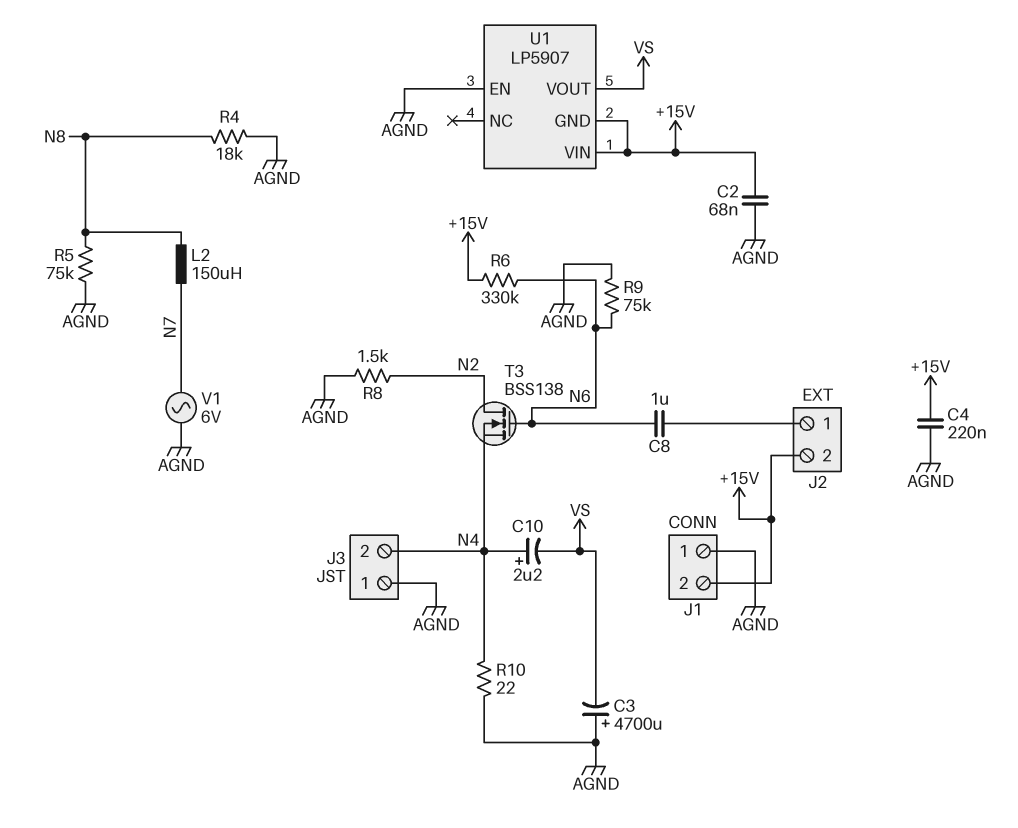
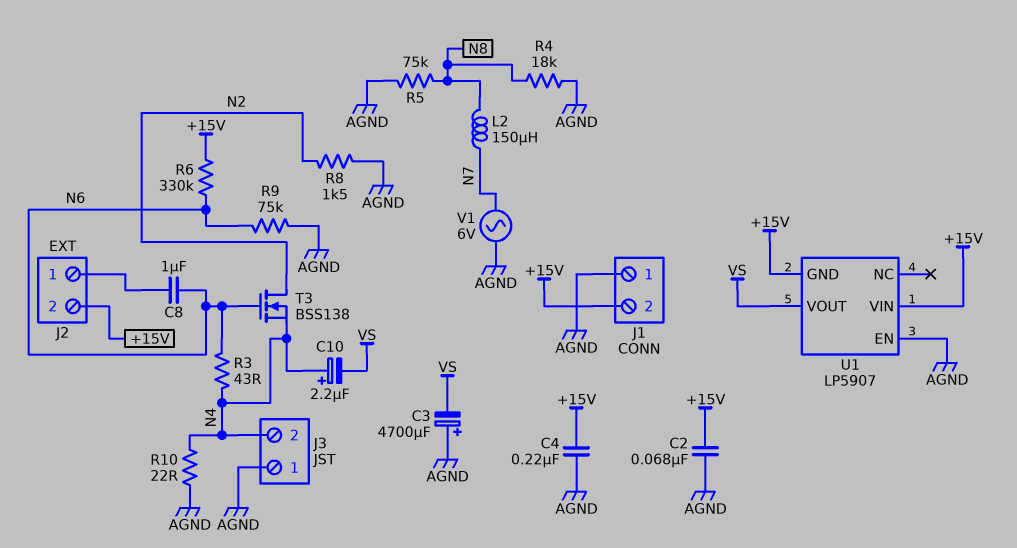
R3: none -> 43 (N4, N6)

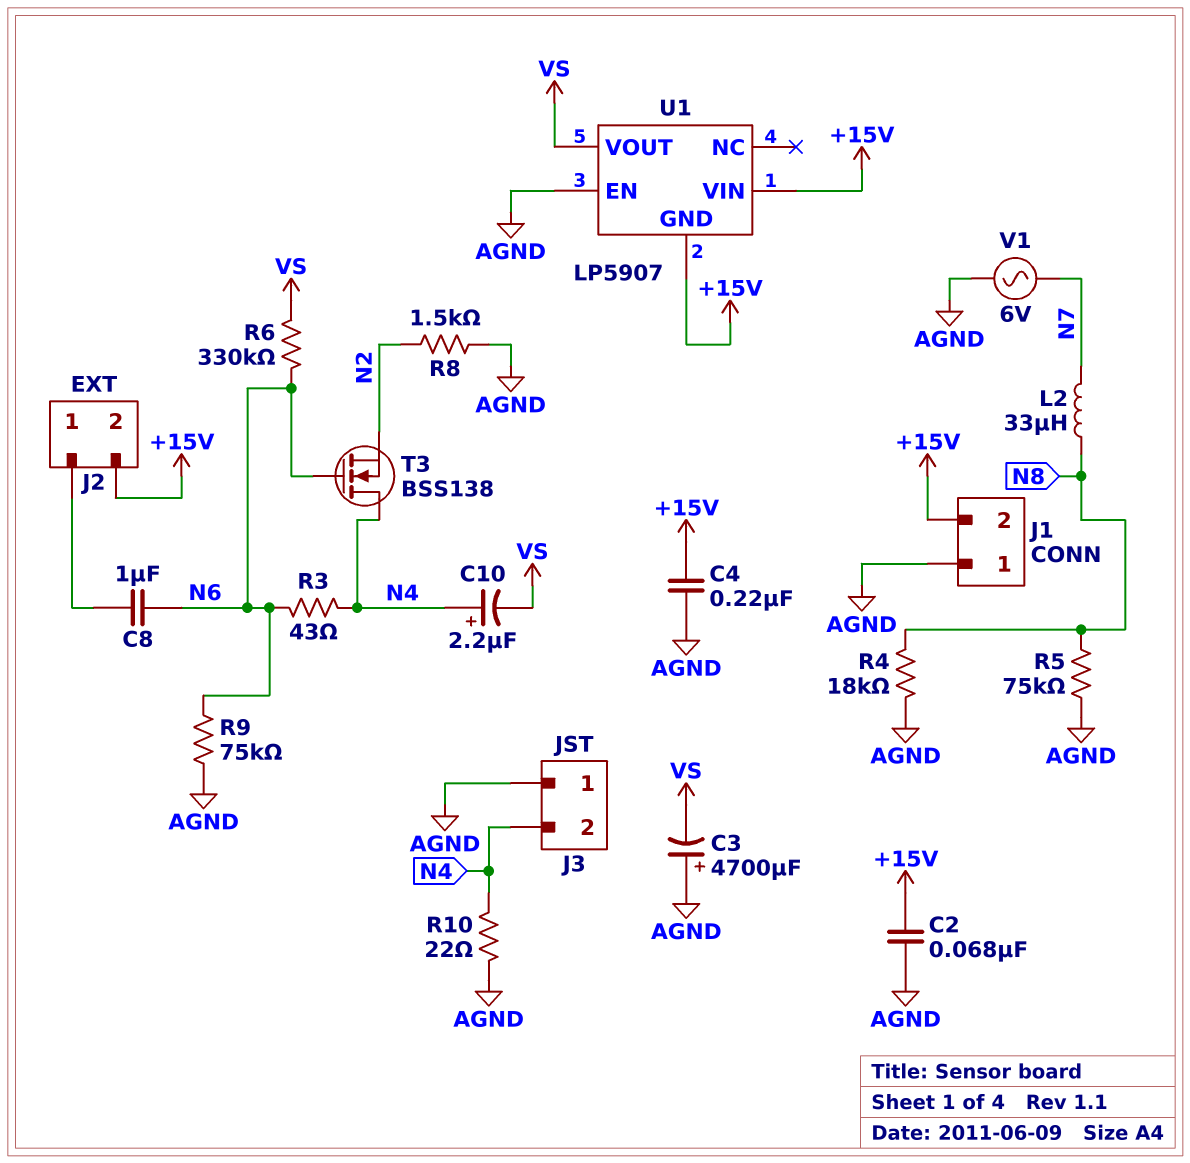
L2: 150uH (N7, N8) -> 33uH (N7, N8)
R6: 330k (+15V, N6) -> 330k (N6, VS)
T3: NMOS BSS138 (G N6, D N2, S N4) -> NMOS BSS138 (G N6, D N4, S N2)

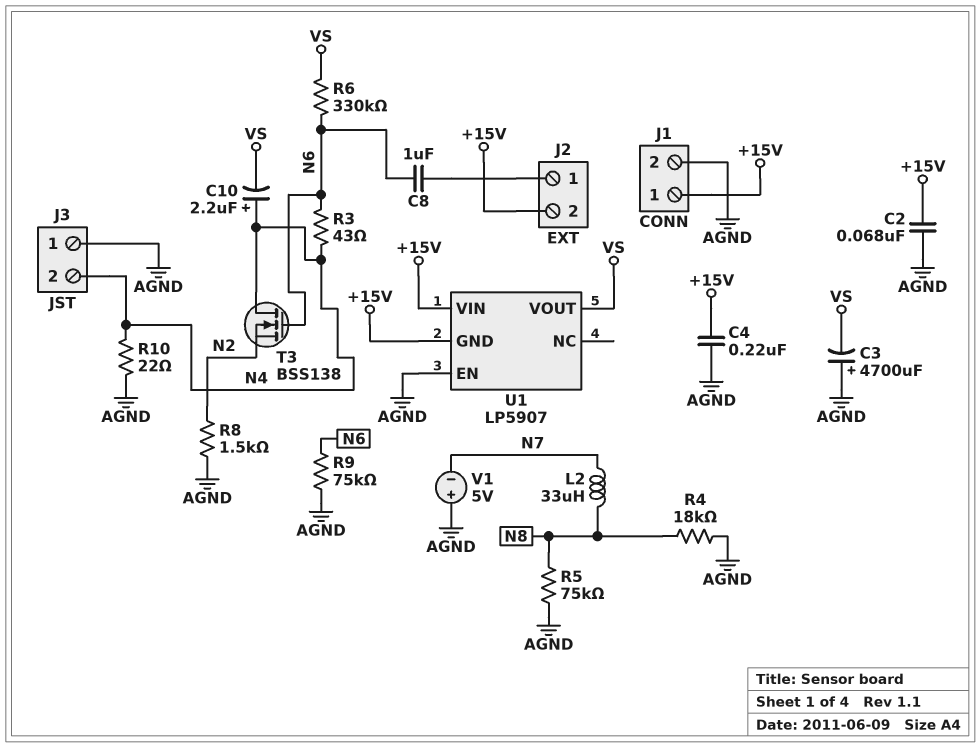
J1 pin 1: AGND -> +15V
J1 pin 2: +15V -> AGND
V1: AC 6V (AGND, N7) -> 5V (plus AGND, minus N7)

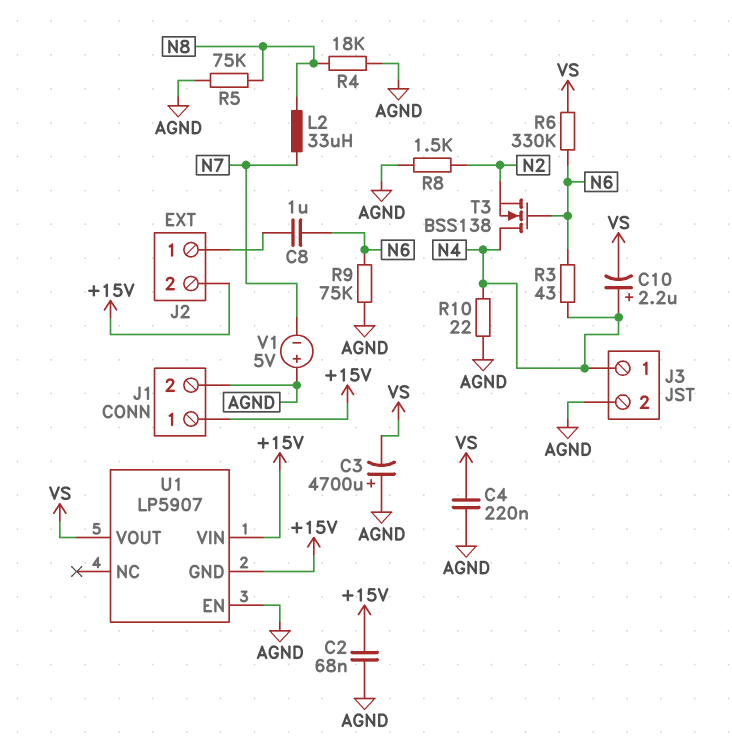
C4: 220nF (+15V, AGND) -> 220nF (AGND, VS)
J3 pin 1: AGND -> N4
J3 pin 2: N4 -> AGND

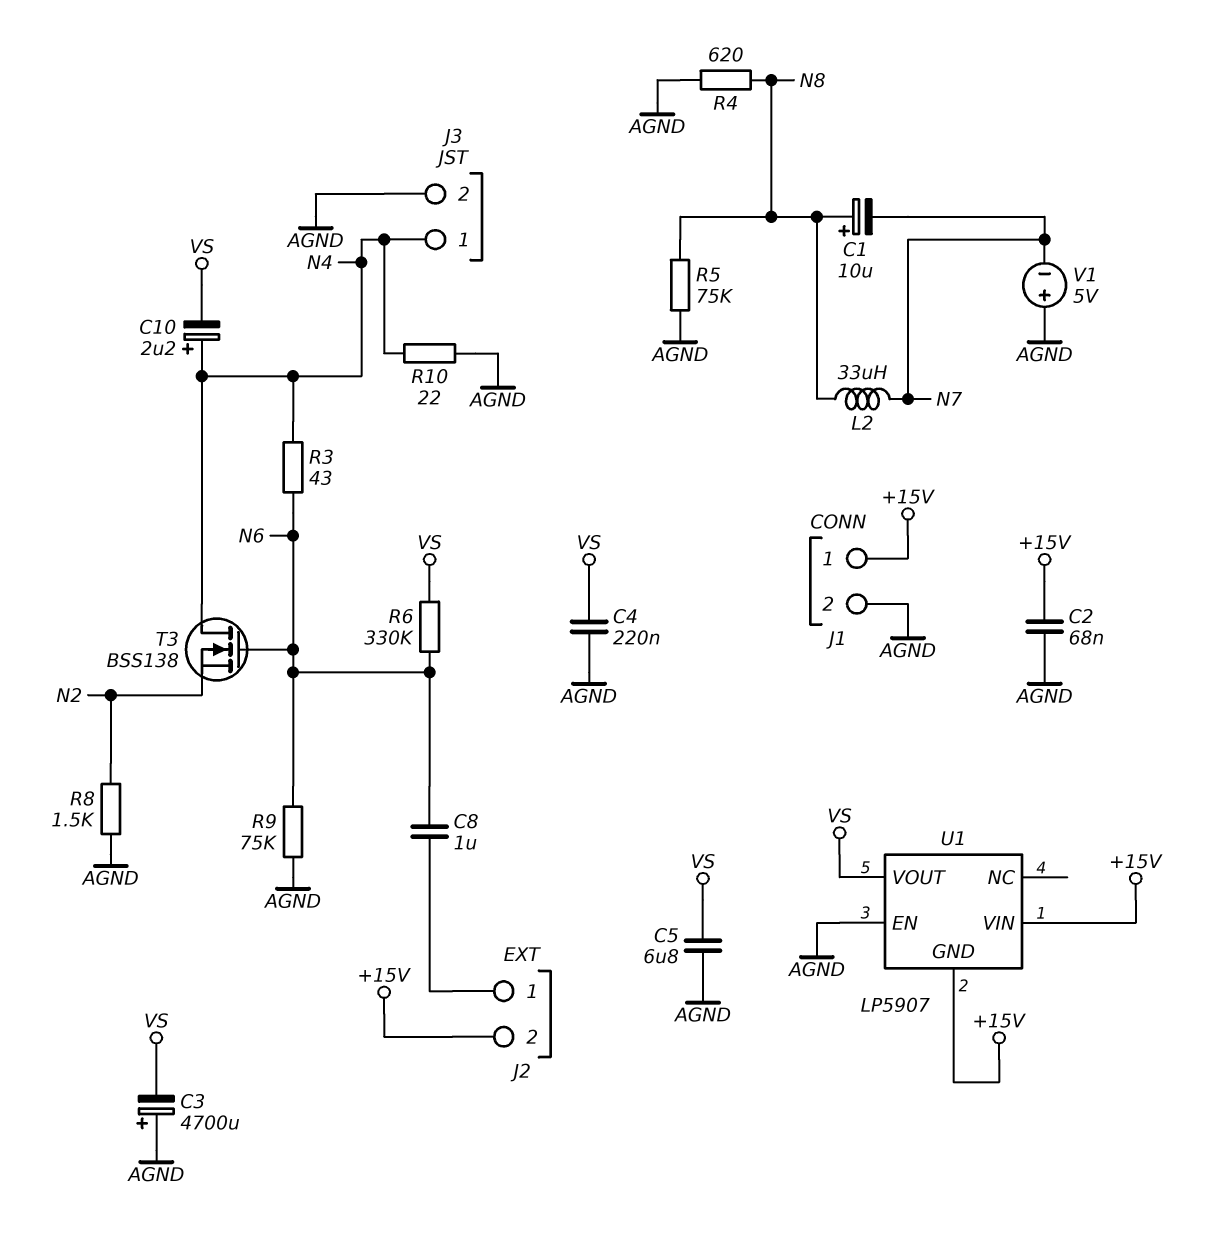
C1: none -> 10uF (plus N8, minus N7)
C5: none -> 6.8uF (AGND, VS)
R4: 18k (AGND, N8) -> 620 (AGND, N8)

